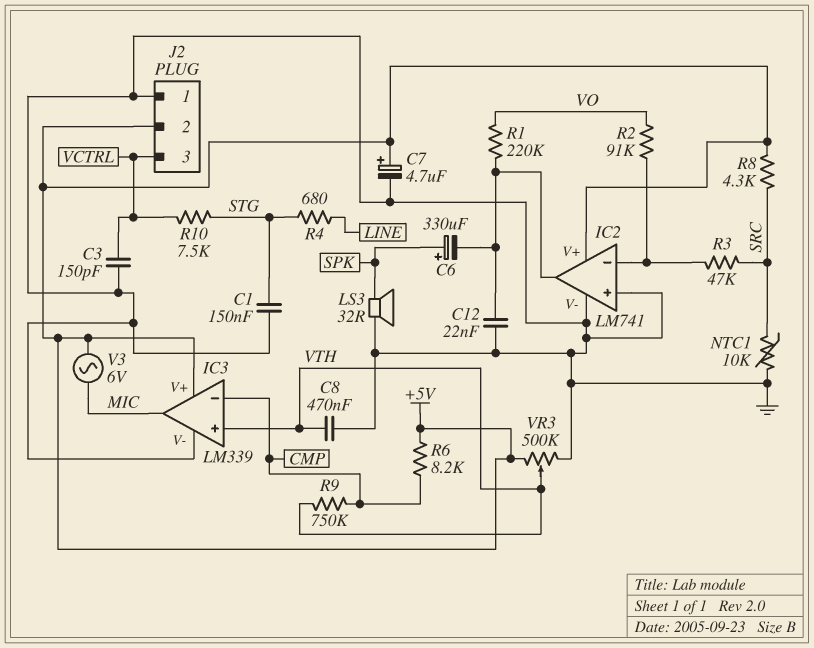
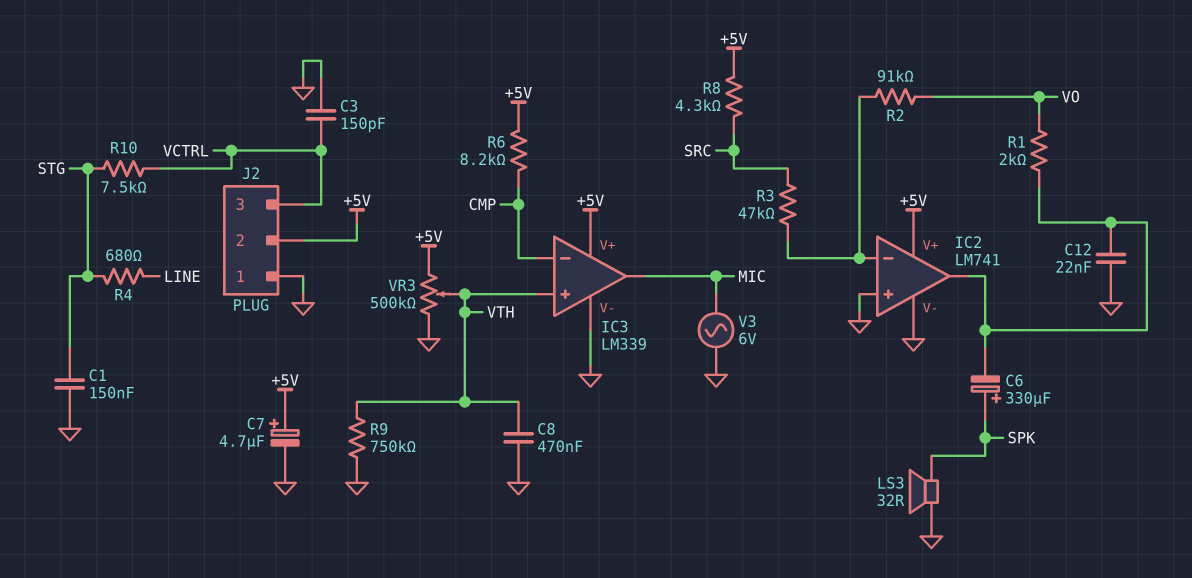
NTC1: 10k (GND, SRC) -> none
R1: 220k (IC2/out, VO) -> 2k (IC2/out, VO)
R9: 750k (CMP, VTH) -> 750k (GND, VTH)
V3: AC 6V (+5V, MIC) -> AC 6V (GND, MIC)

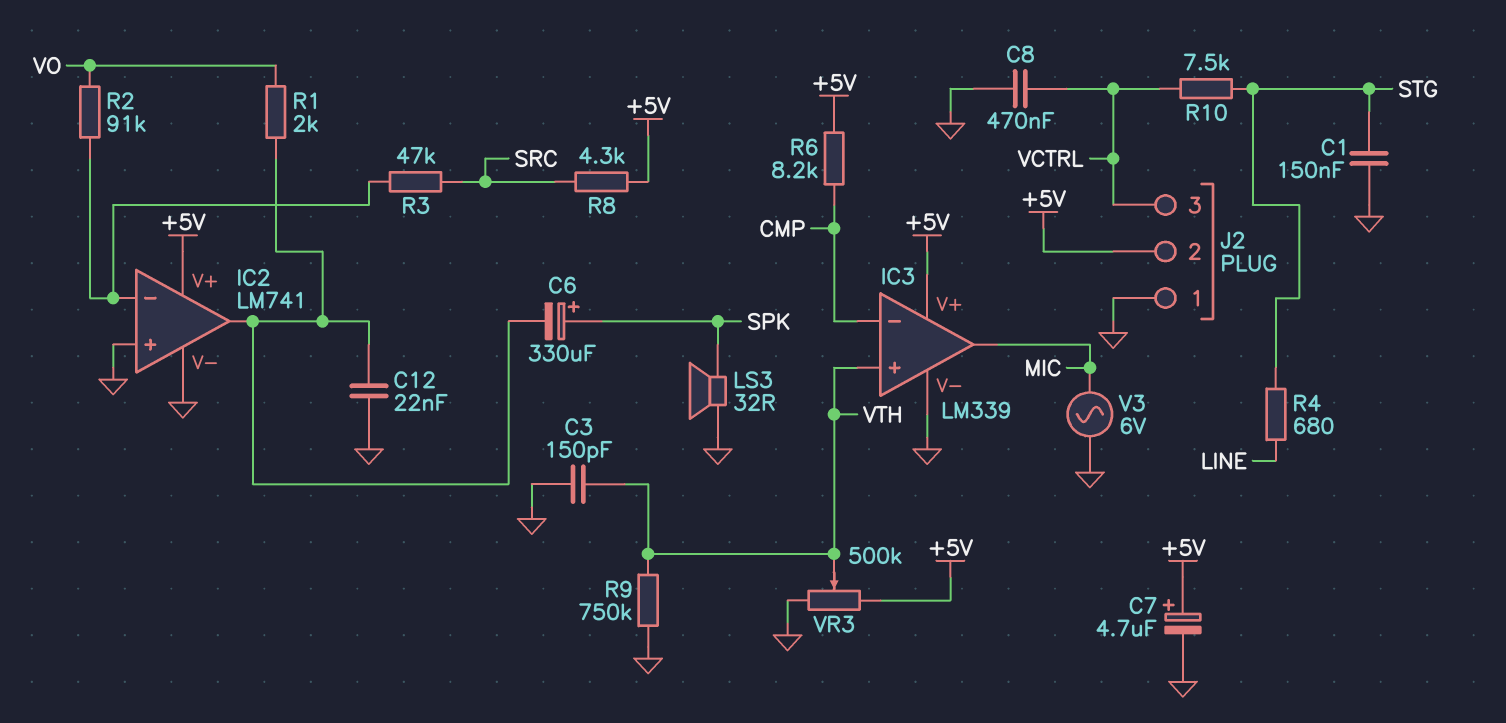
C3: 150pF (GND, VCTRL) -> 150pF (GND, VTH)
C8: 470nF (GND, VTH) -> 470nF (GND, VCTRL)

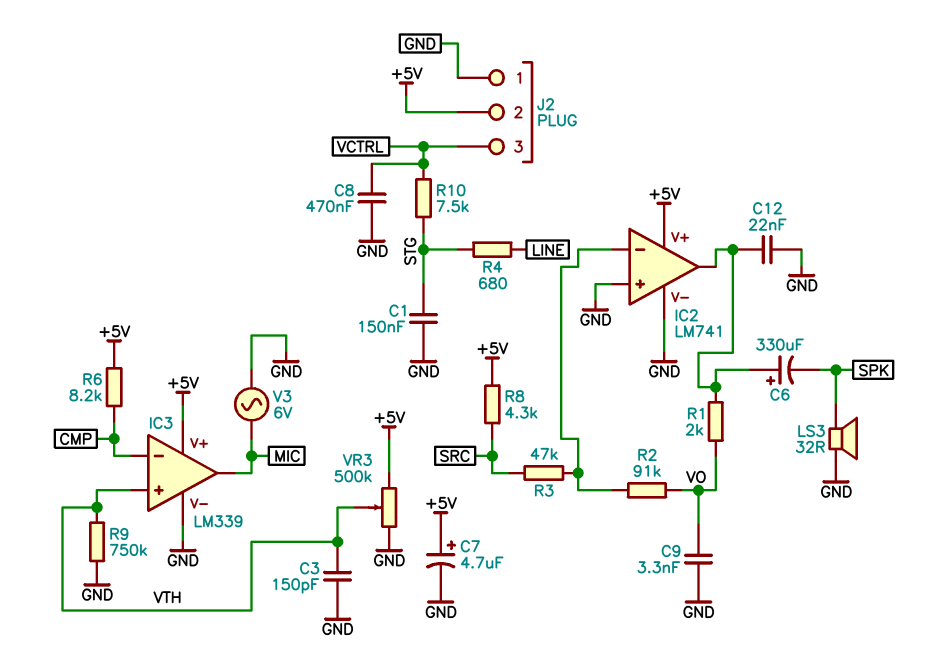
C6: 330uF (plus SPK, minus IC2/out) -> 330uF (plus IC2/out, minus SPK)
C9: none -> 3.3nF (GND, VO)

